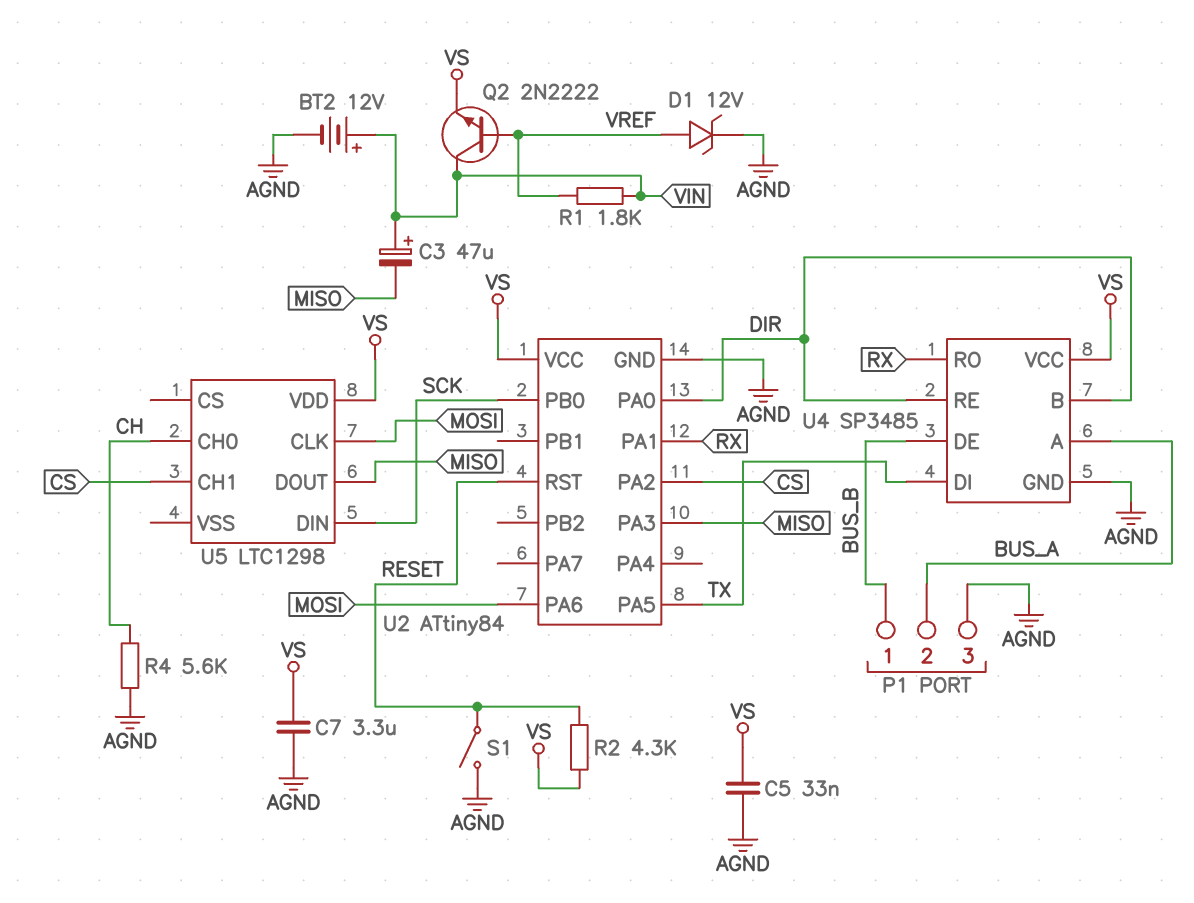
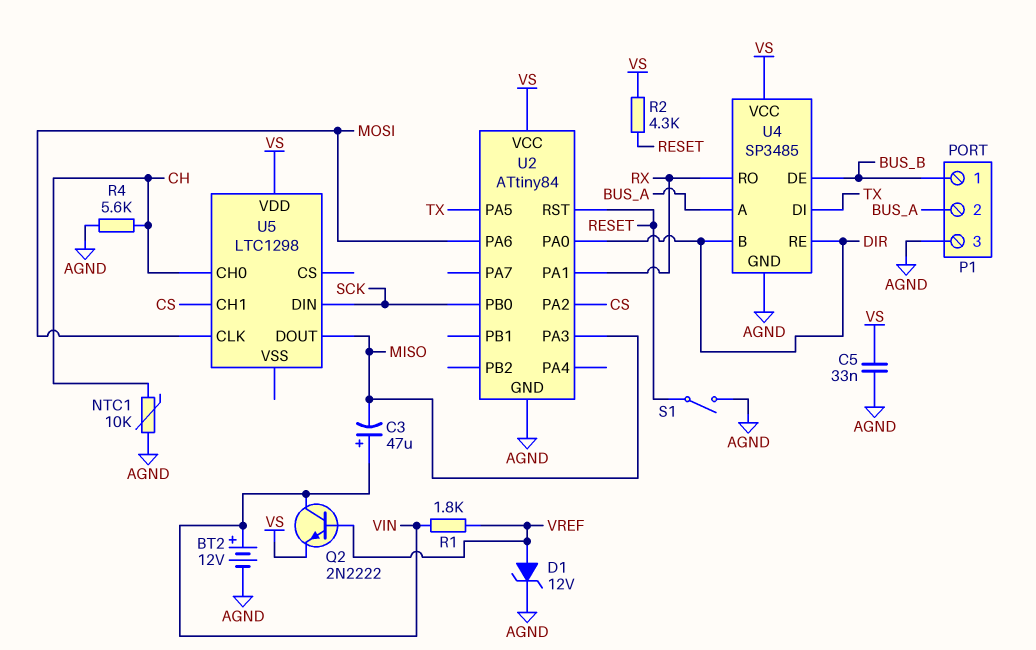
C7: 3.3uF (AGND, VS) -> none
NTC1: none -> 10k (AGND, CH)

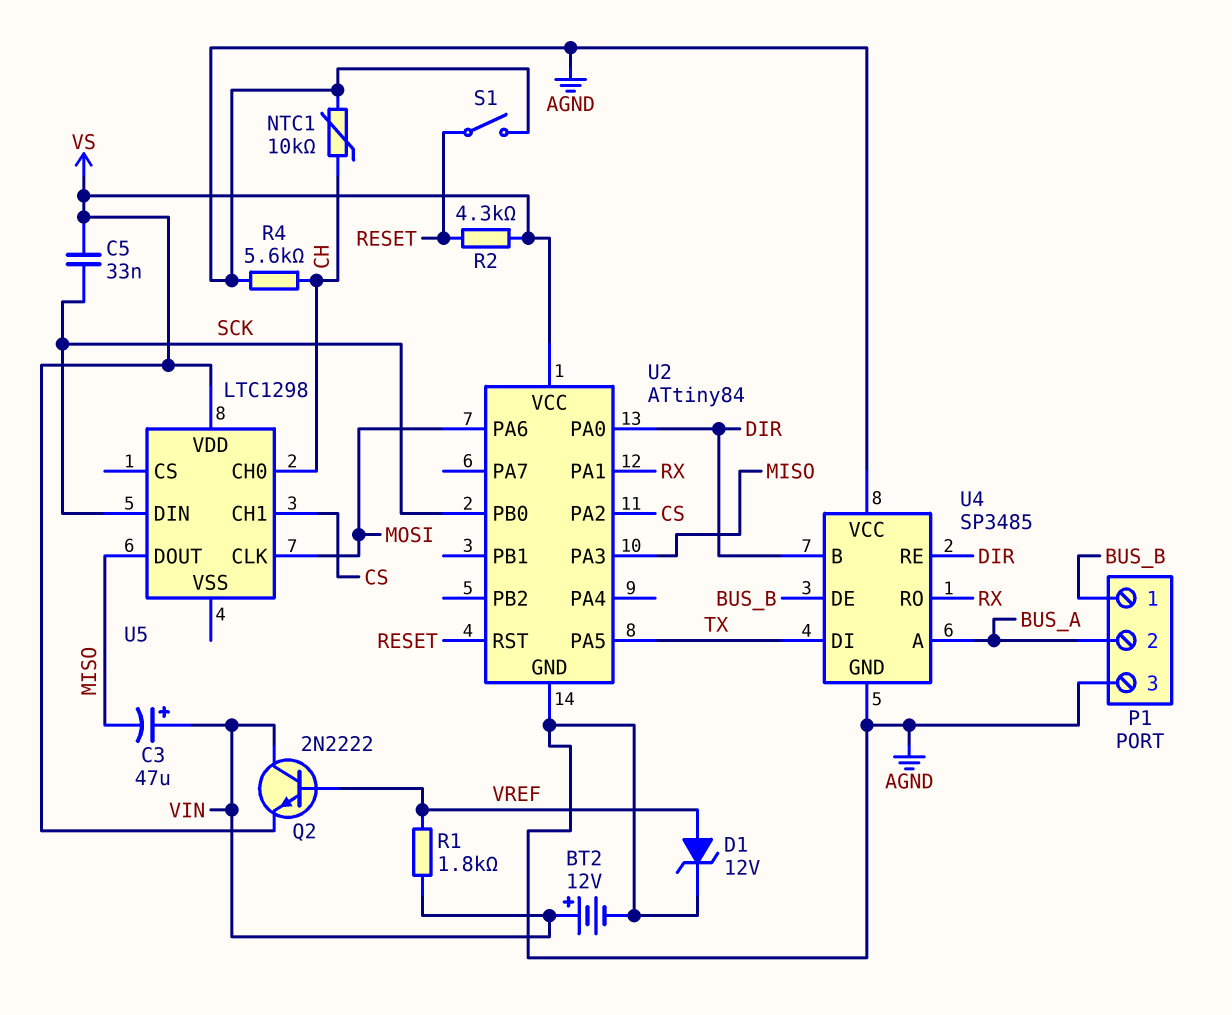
C5: 33nF (AGND, VS) -> 33nF (SCK, VS)
U4 pin VCC: VS -> AGND

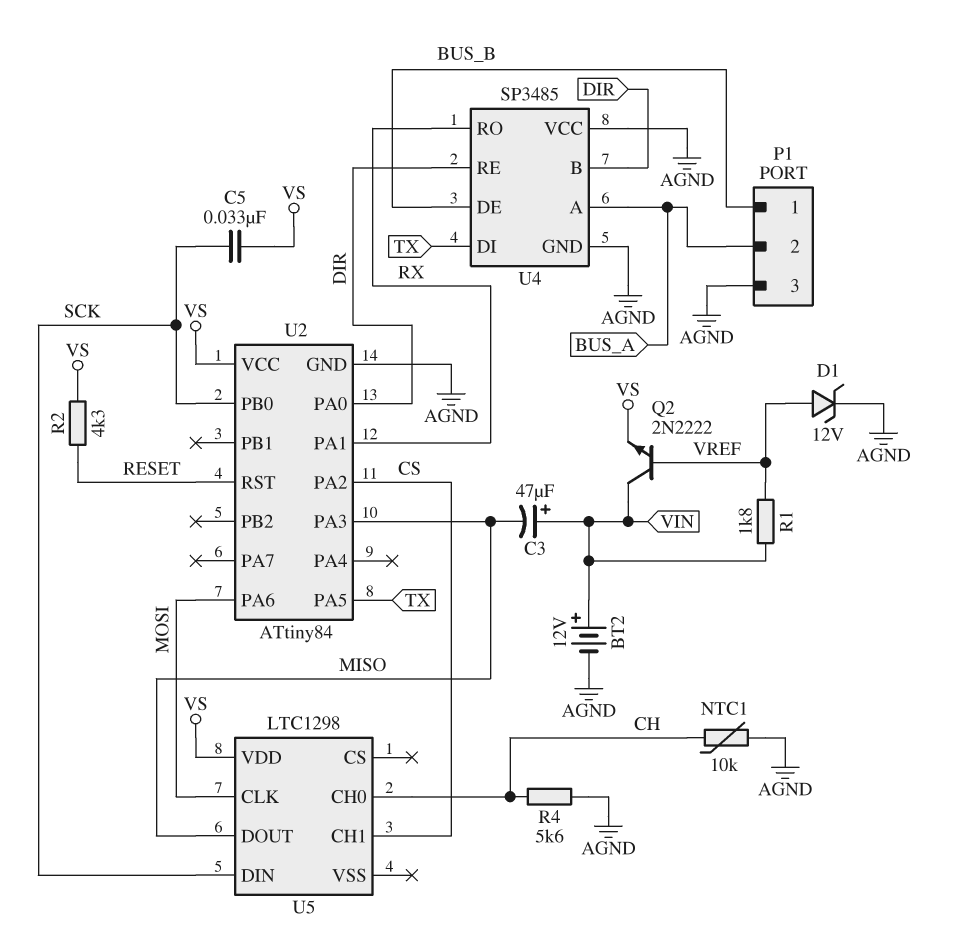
S1: switch (AGND, RESET) -> none

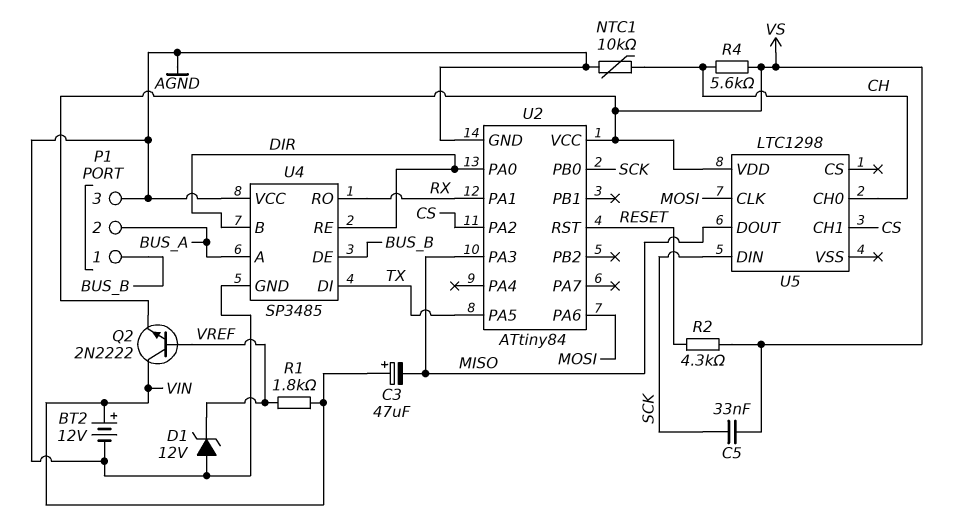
D1: zener 12V (A VREF, K AGND) -> zener 12V (A AGND, K VREF)
R4: 5.6k (AGND, CH) -> 5.6k (CH, VS)

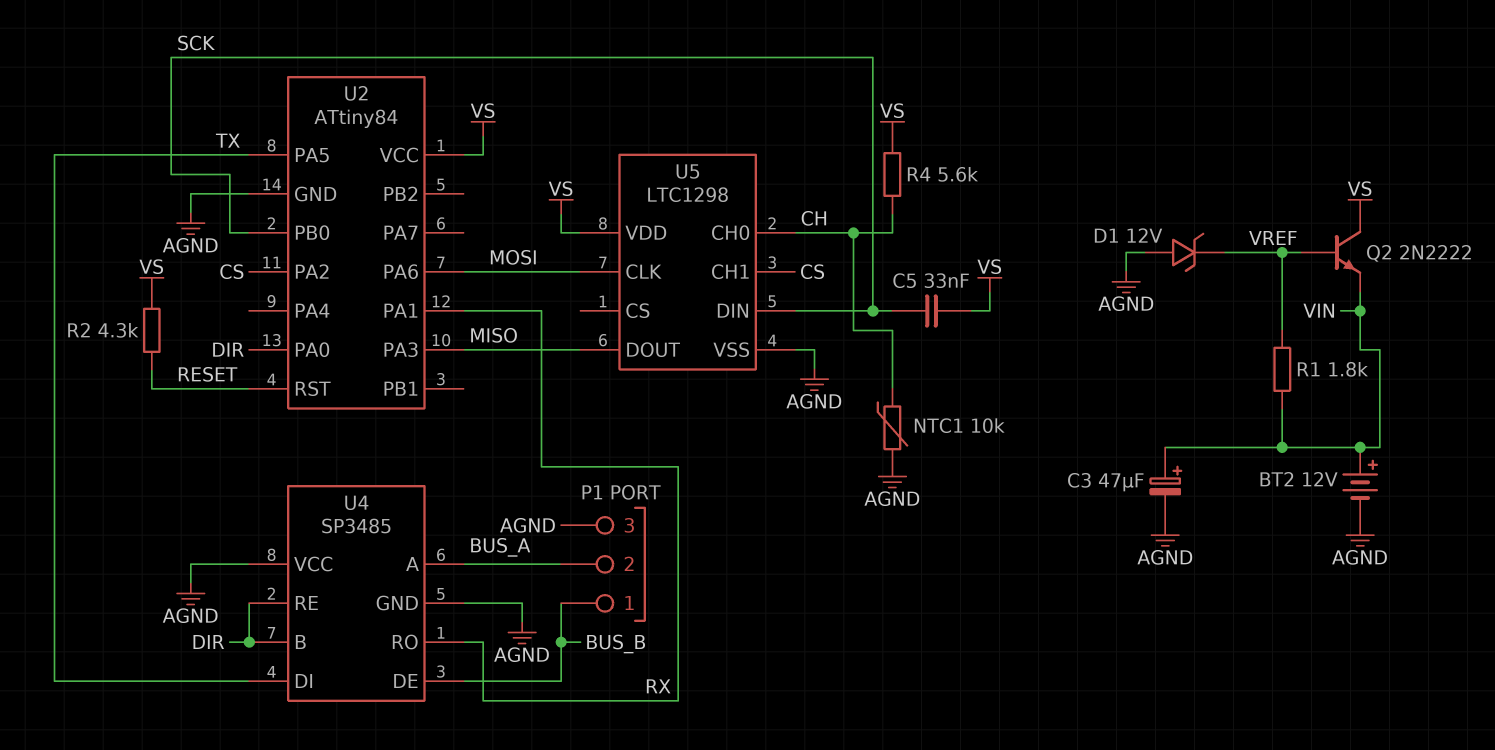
C3: 47uF (plus VIN, minus MISO) -> 47uF (plus VIN, minus AGND)
Q2: NPN 2N2222 (B VREF, C VIN, E VS) -> NPN 2N2222 (B VREF, C VS, E VIN)
U5 pin VSS: none -> AGND

